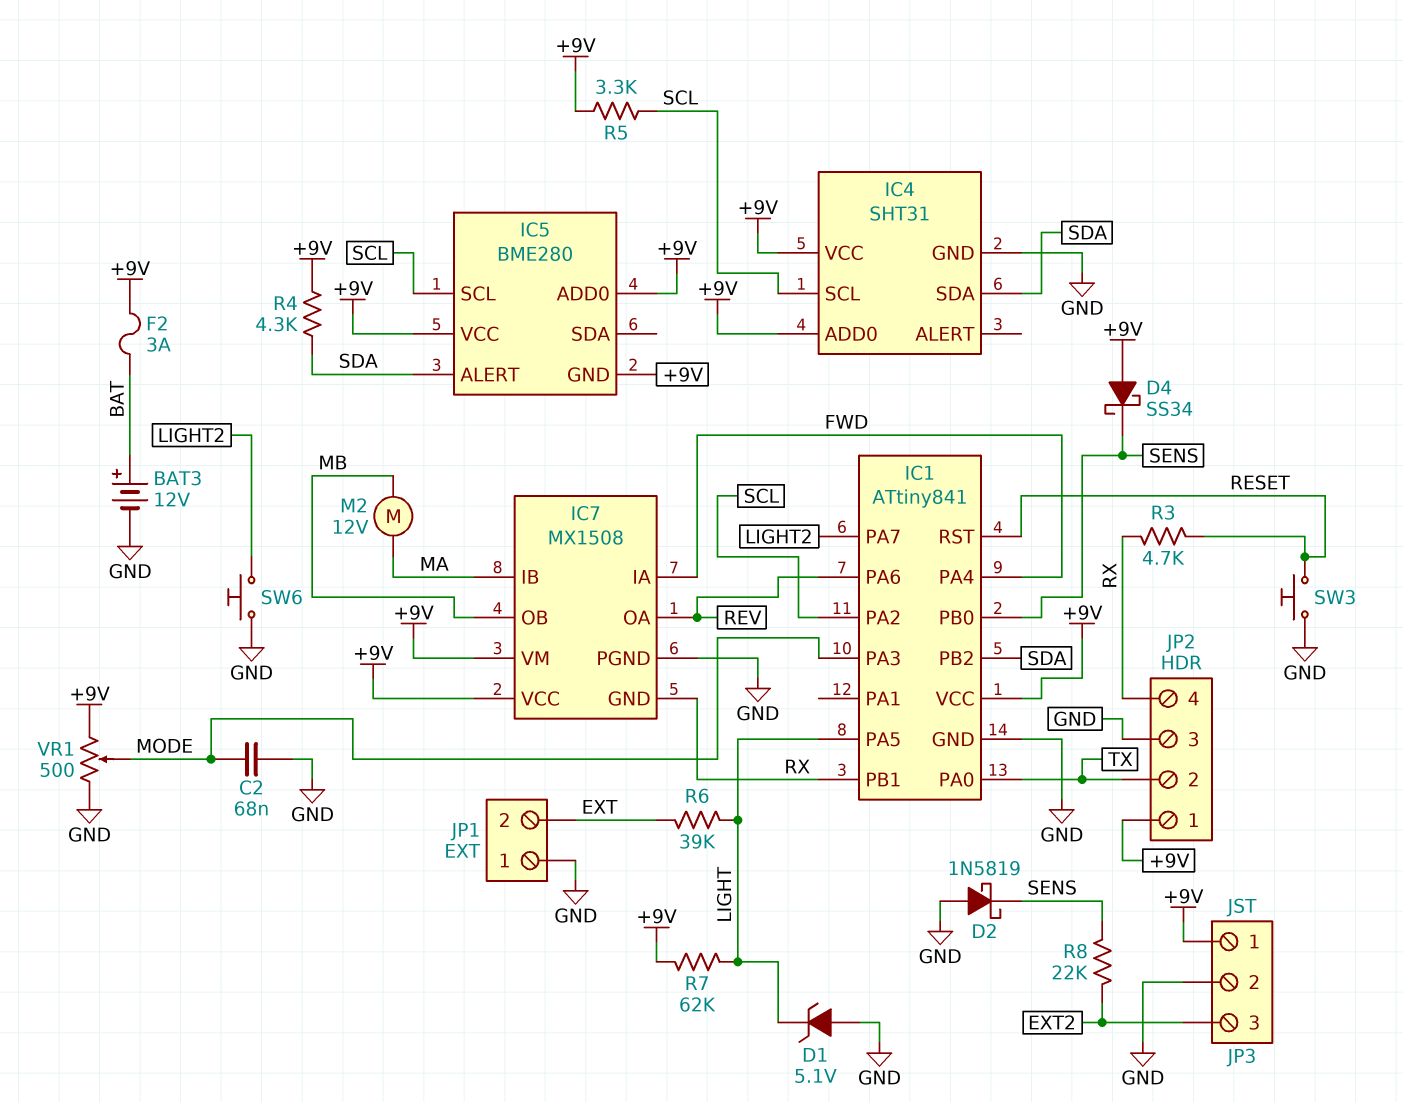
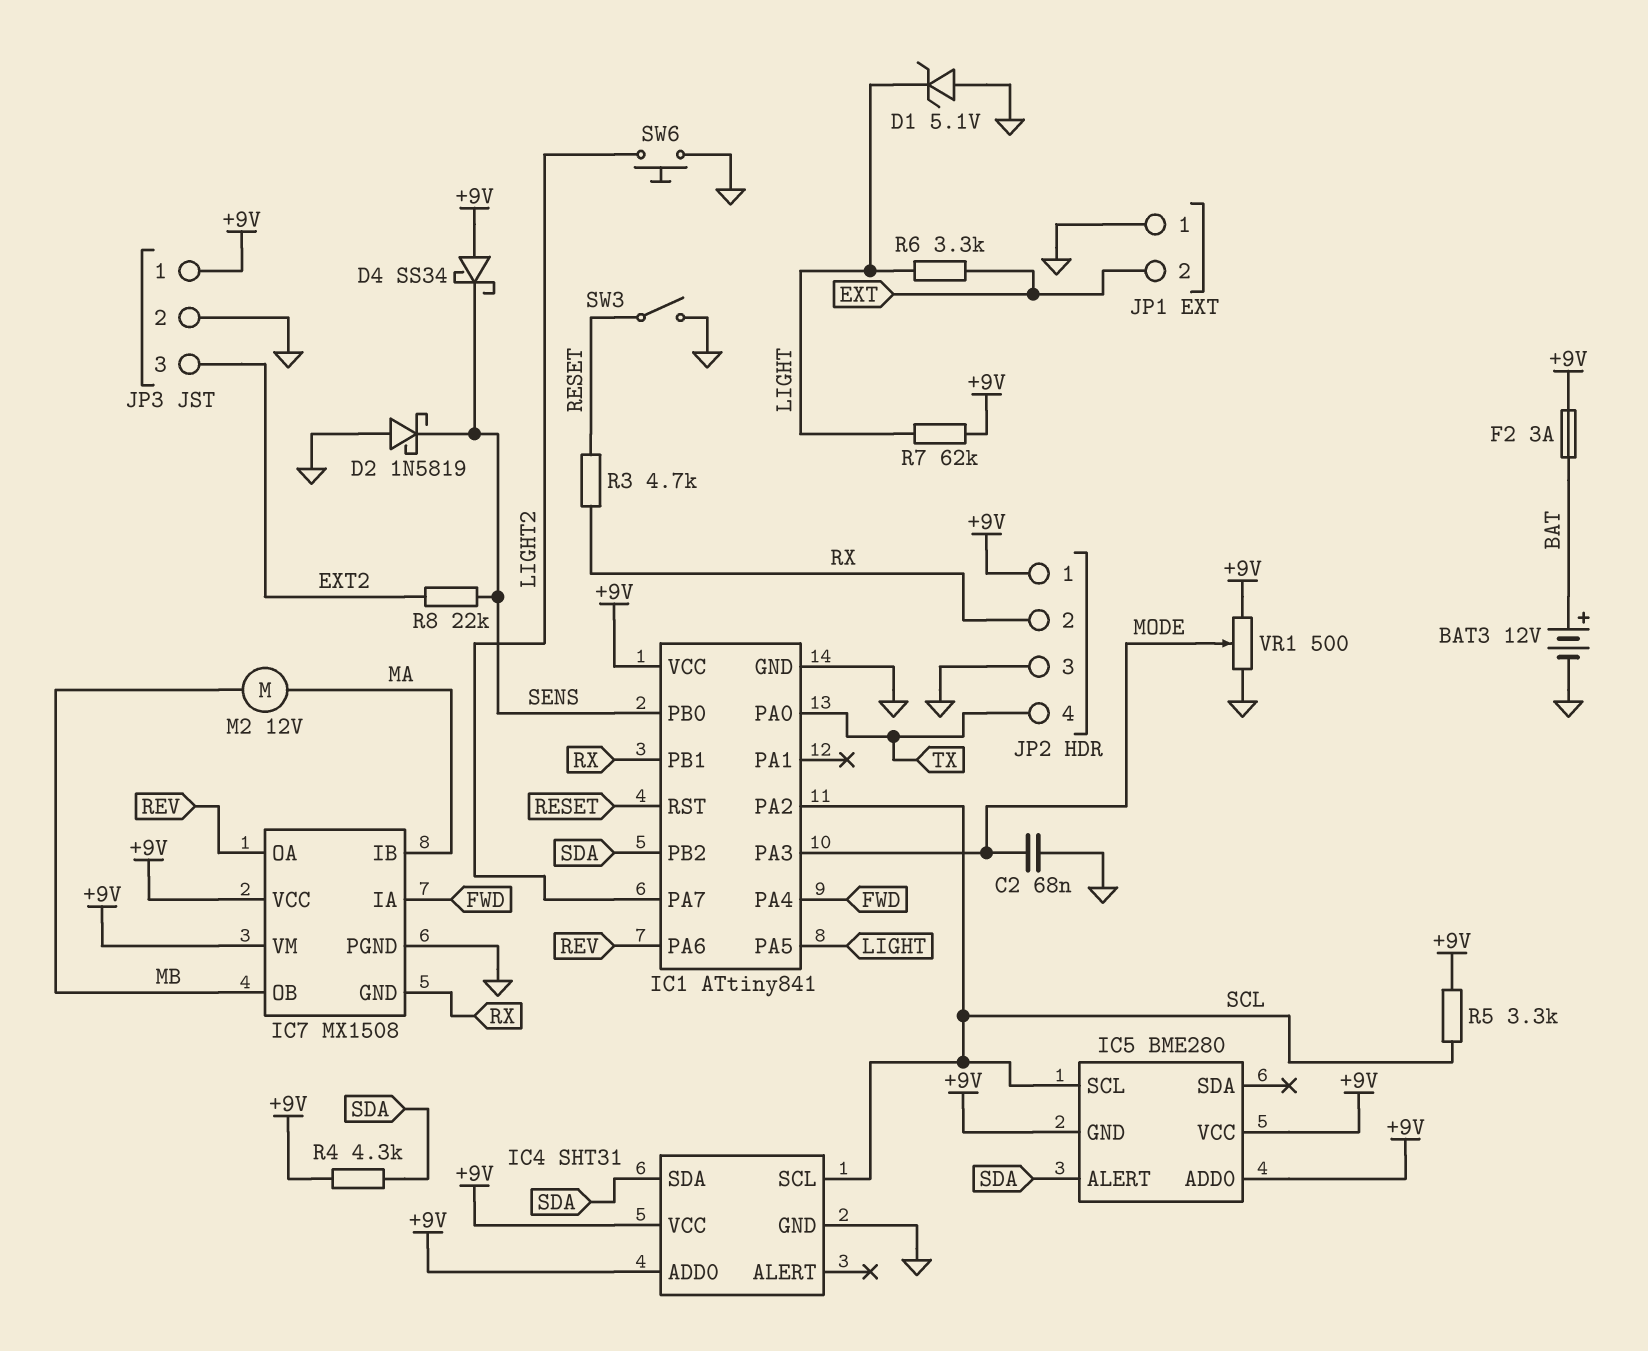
JP2 pin 2: TX -> RX
JP2 pin 4: RX -> TX
R6: 39k (EXT, LIGHT) -> 3.3k (EXT, LIGHT)
SW3: button (GND, RESET) -> switch (GND, RESET)

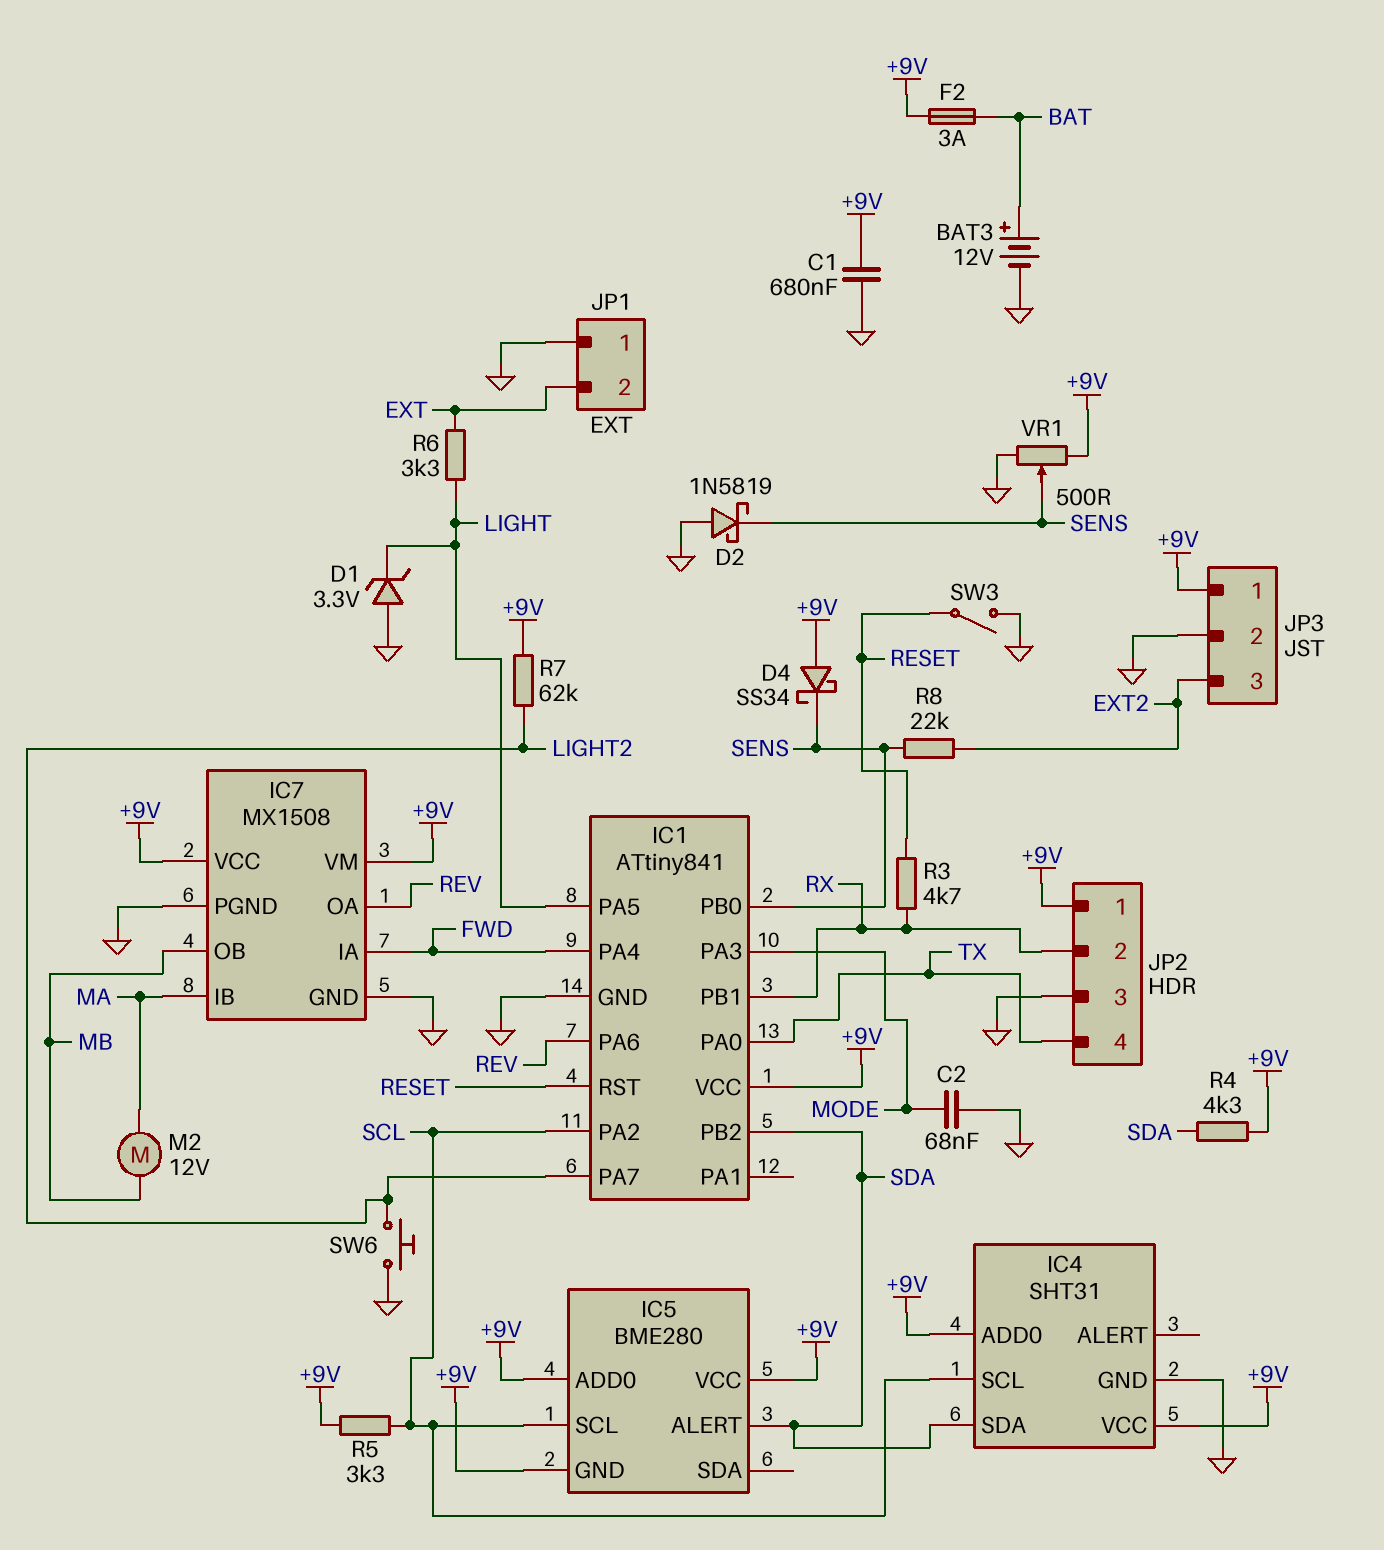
C1: none -> 680nF (+9V, GND)
D1: zener 5.1V (A GND, K LIGHT) -> zener 3.3V (A GND, K LIGHT)
IC7 pin GND: RX -> GND
R7: 62k (+9V, LIGHT) -> 62k (+9V, LIGHT2)
VR1: 500 (+9V, GND, wiper MODE) -> 500 (+9V, GND, wiper SENS)

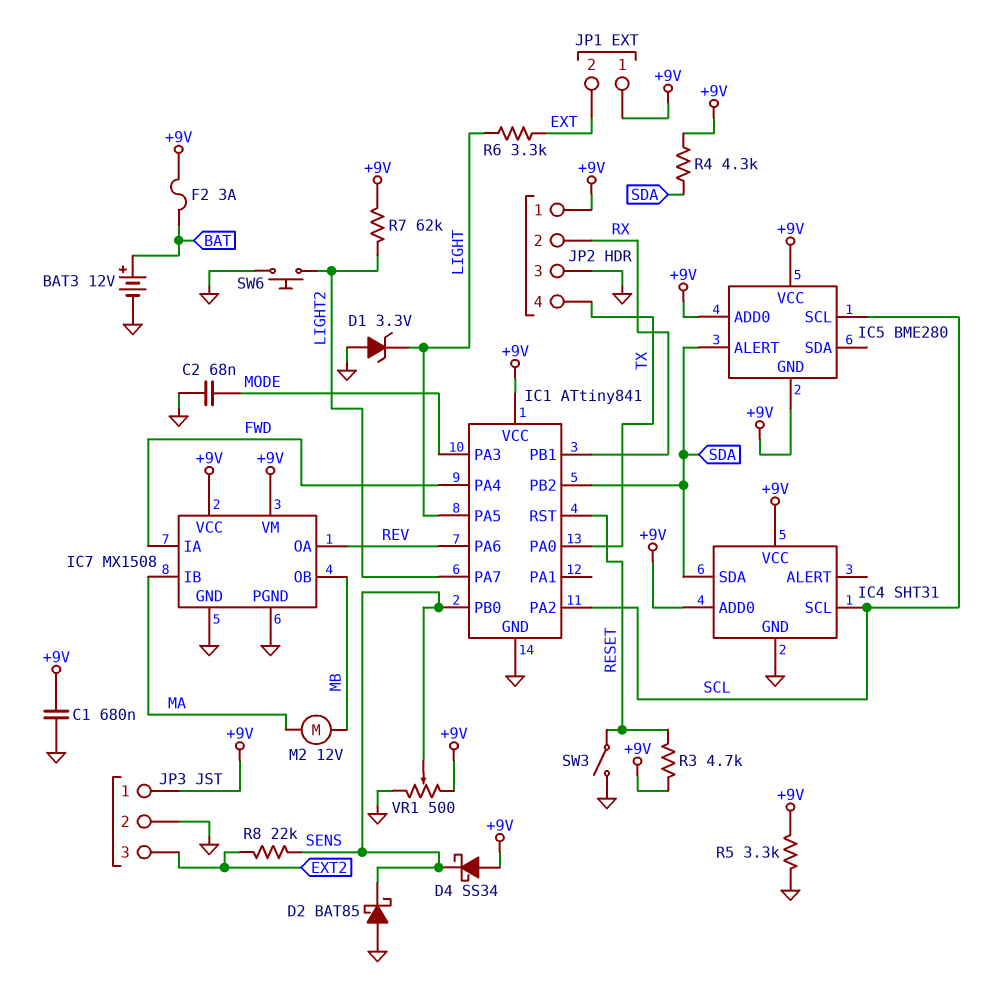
D2: schottky 1N5819 (A GND, K SENS) -> schottky BAT85 (A GND, K SENS)
JP1 pin 1: GND -> +9V
R3: 4.7k (RESET, RX) -> 4.7k (+9V, RESET)
R5: 3.3k (+9V, SCL) -> 3.3k (+9V, GND)

